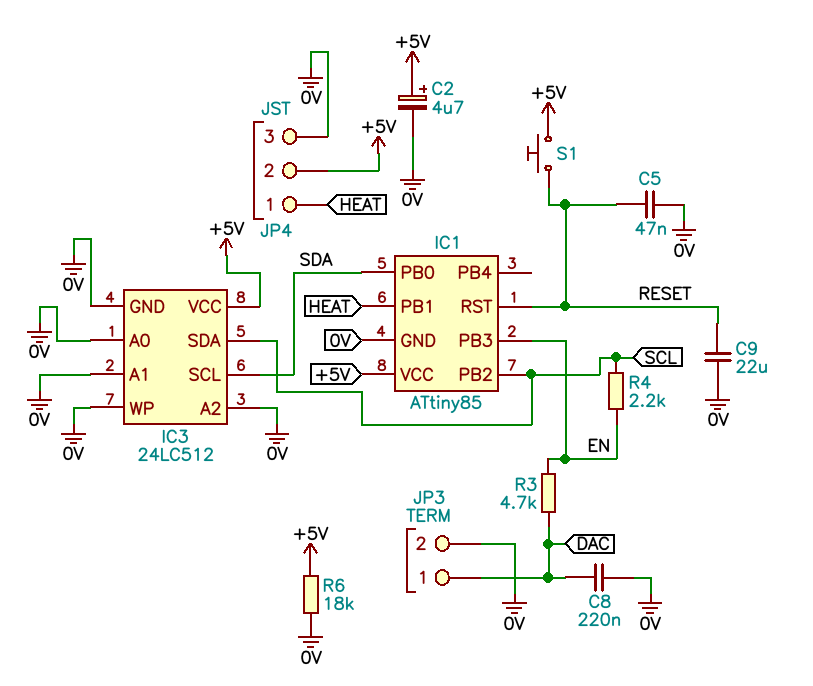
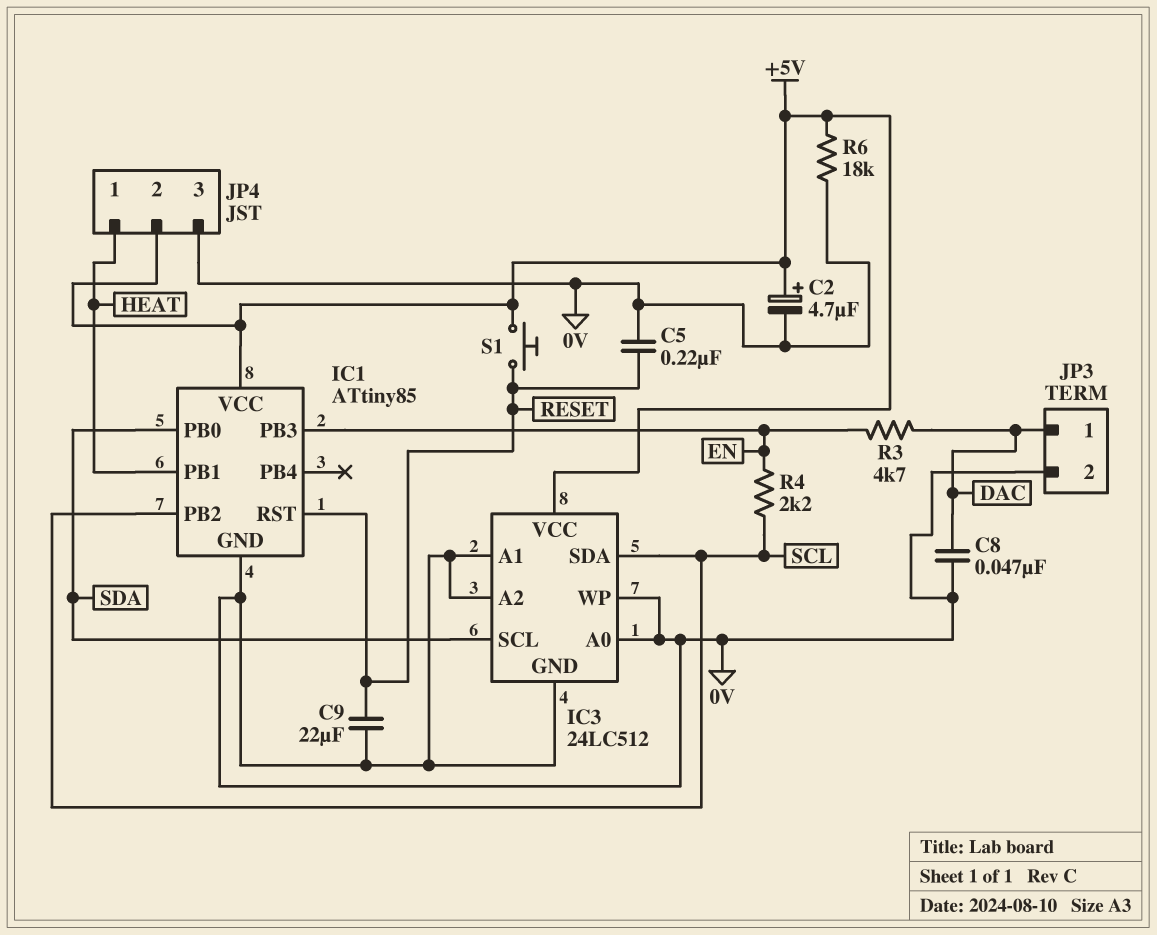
C5: 47nF (0V, RESET) -> 220nF (0V, RESET)
C8: 220nF (0V, DAC) -> 47nF (0V, DAC)

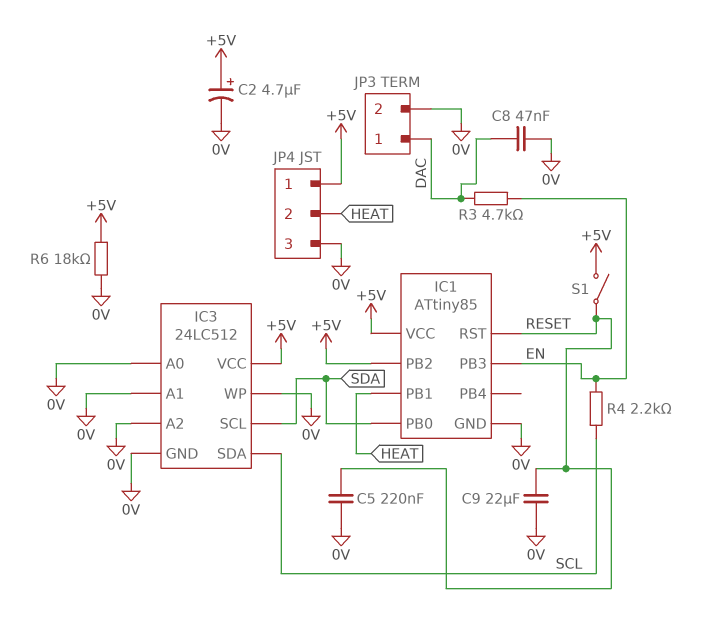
IC1 pin PB2: SCL -> +5V
JP4 pin 1: HEAT -> +5V
JP4 pin 2: +5V -> HEAT
S1: button (+5V, RESET) -> switch (+5V, RESET)

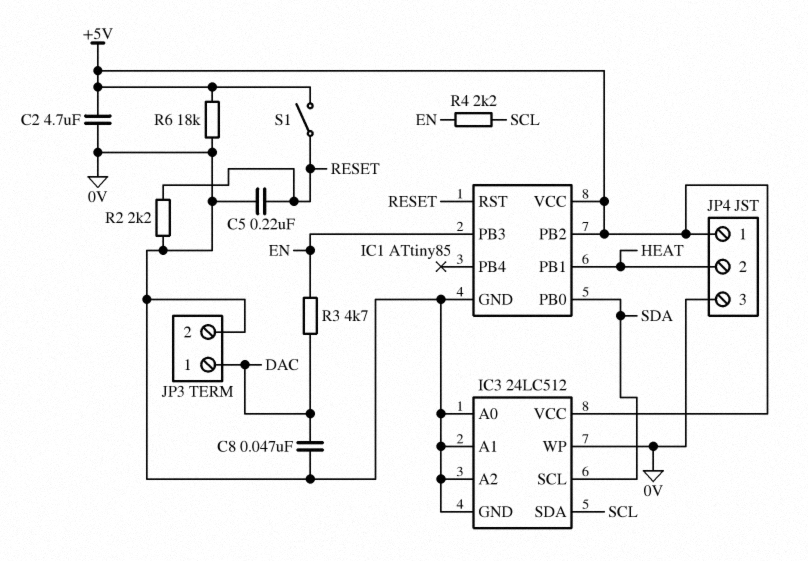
C2: 4.7uF (plus +5V, minus 0V) -> 4.7uF (+5V, 0V)
C9: 22uF (0V, RESET) -> none
R2: none -> 2.2k (0V, RESET)

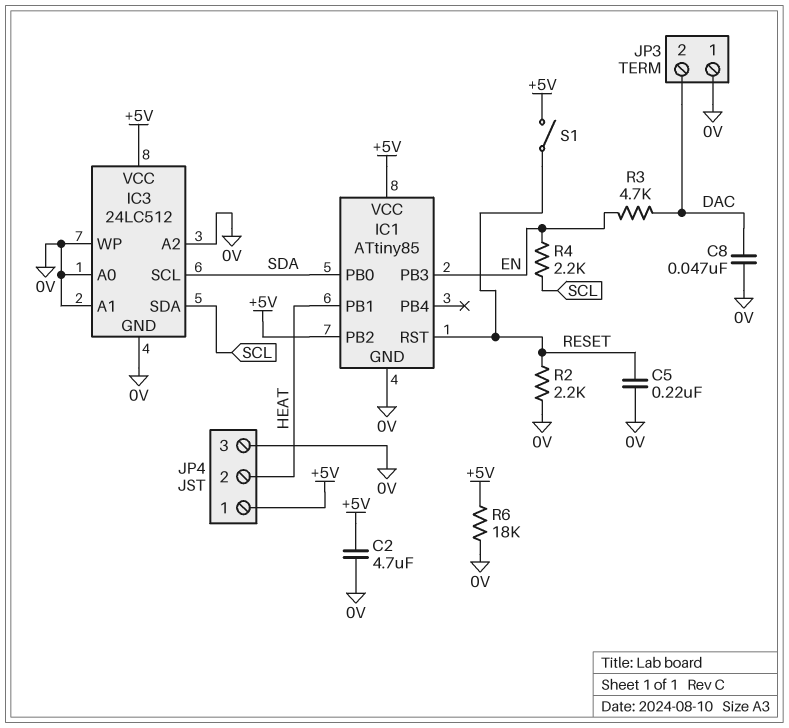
JP3 pin 1: DAC -> 0V
JP3 pin 2: 0V -> DAC

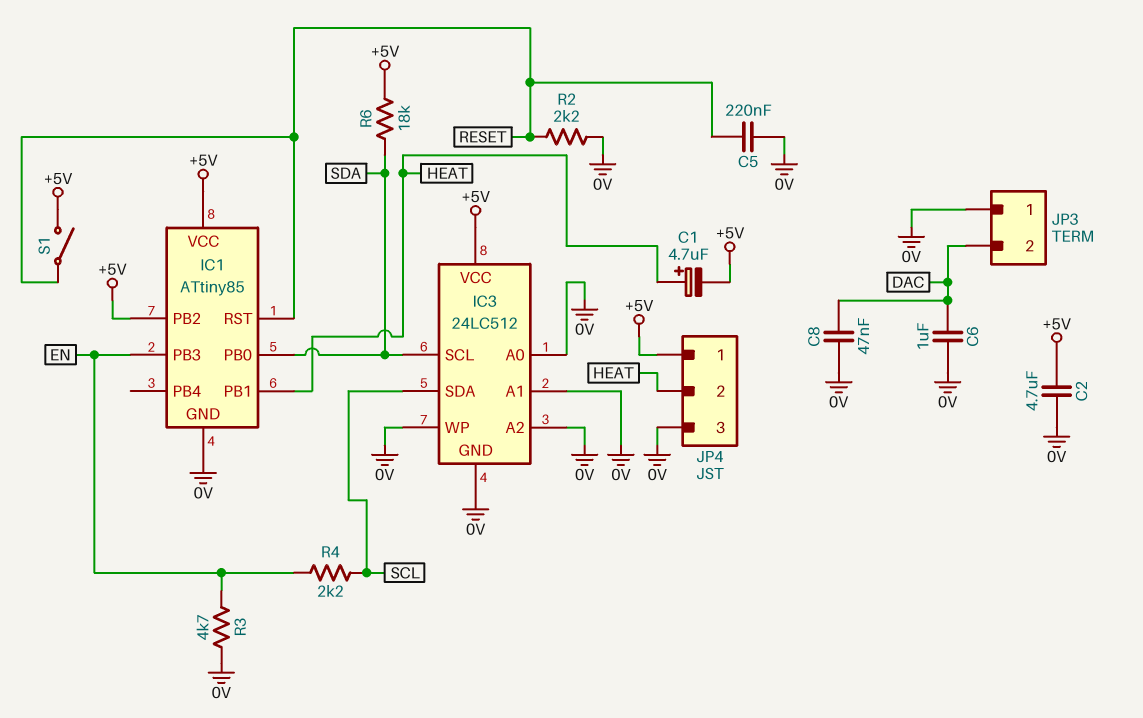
C1: none -> 4.7uF (plus HEAT, minus +5V)
C6: none -> 1uF (0V, DAC)
R3: 4.7k (DAC, EN) -> 4.7k (0V, EN)
R6: 18k (+5V, 0V) -> 18k (+5V, SDA)

